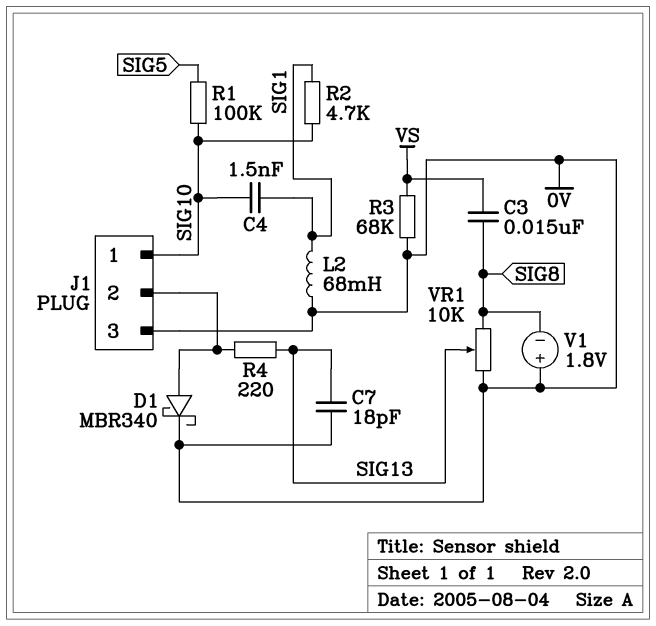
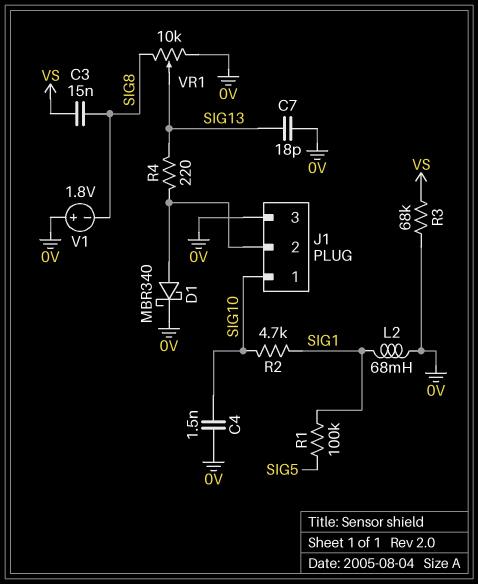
C4: 1.5nF (SIG1, SIG10) -> 1.5nF (0V, SIG10)
R1: 100k (SIG5, SIG10) -> 100k (SIG1, SIG5)

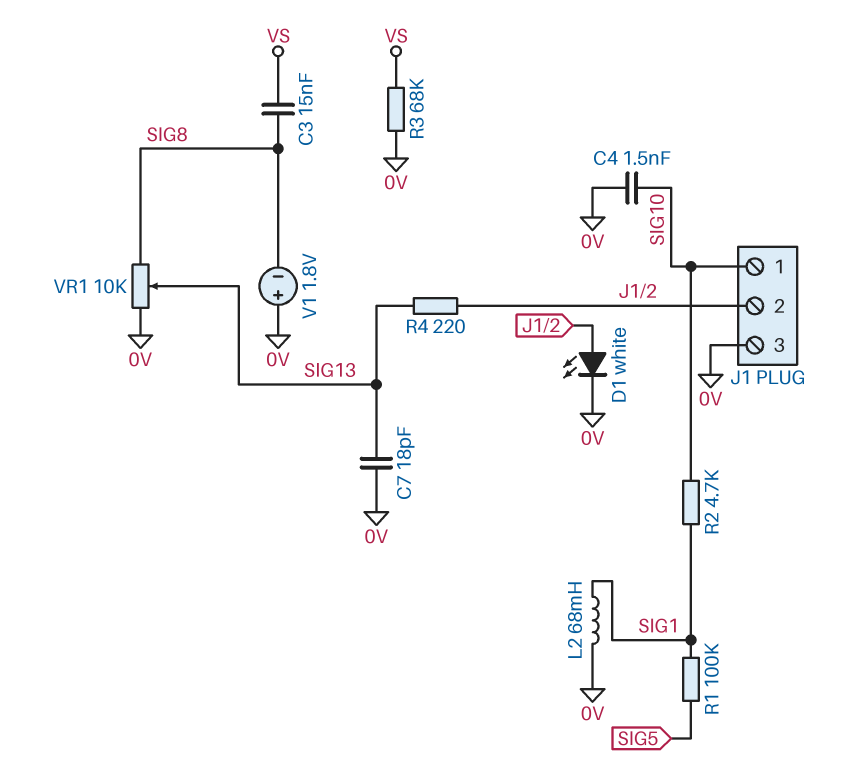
D1: schottky MBR340 (A J1/2, K 0V) -> LED white (A J1/2, K 0V)

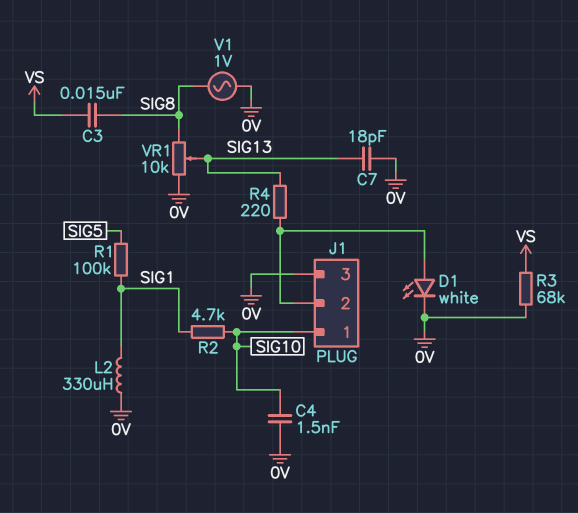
L2: 68mH (0V, SIG1) -> 330uH (0V, SIG1)
V1: 1.8V (plus 0V, minus SIG8) -> AC 1V (0V, SIG8)

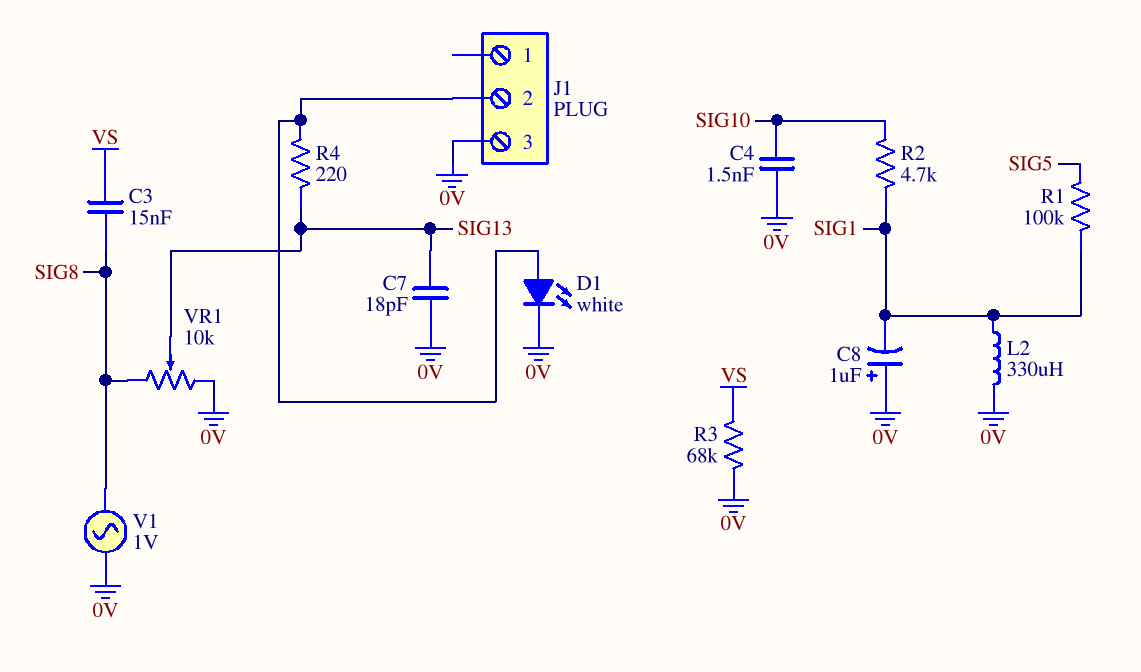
C8: none -> 1uF (plus 0V, minus SIG1)
J1 pin 1: SIG10 -> none

